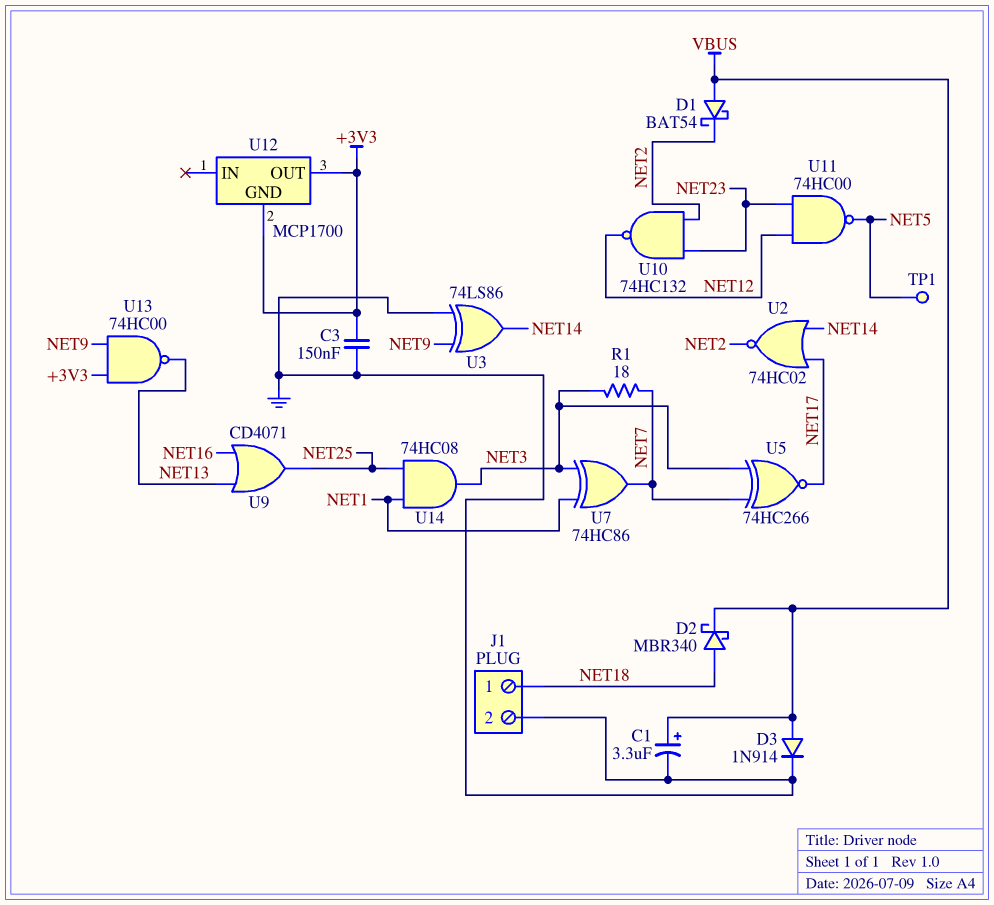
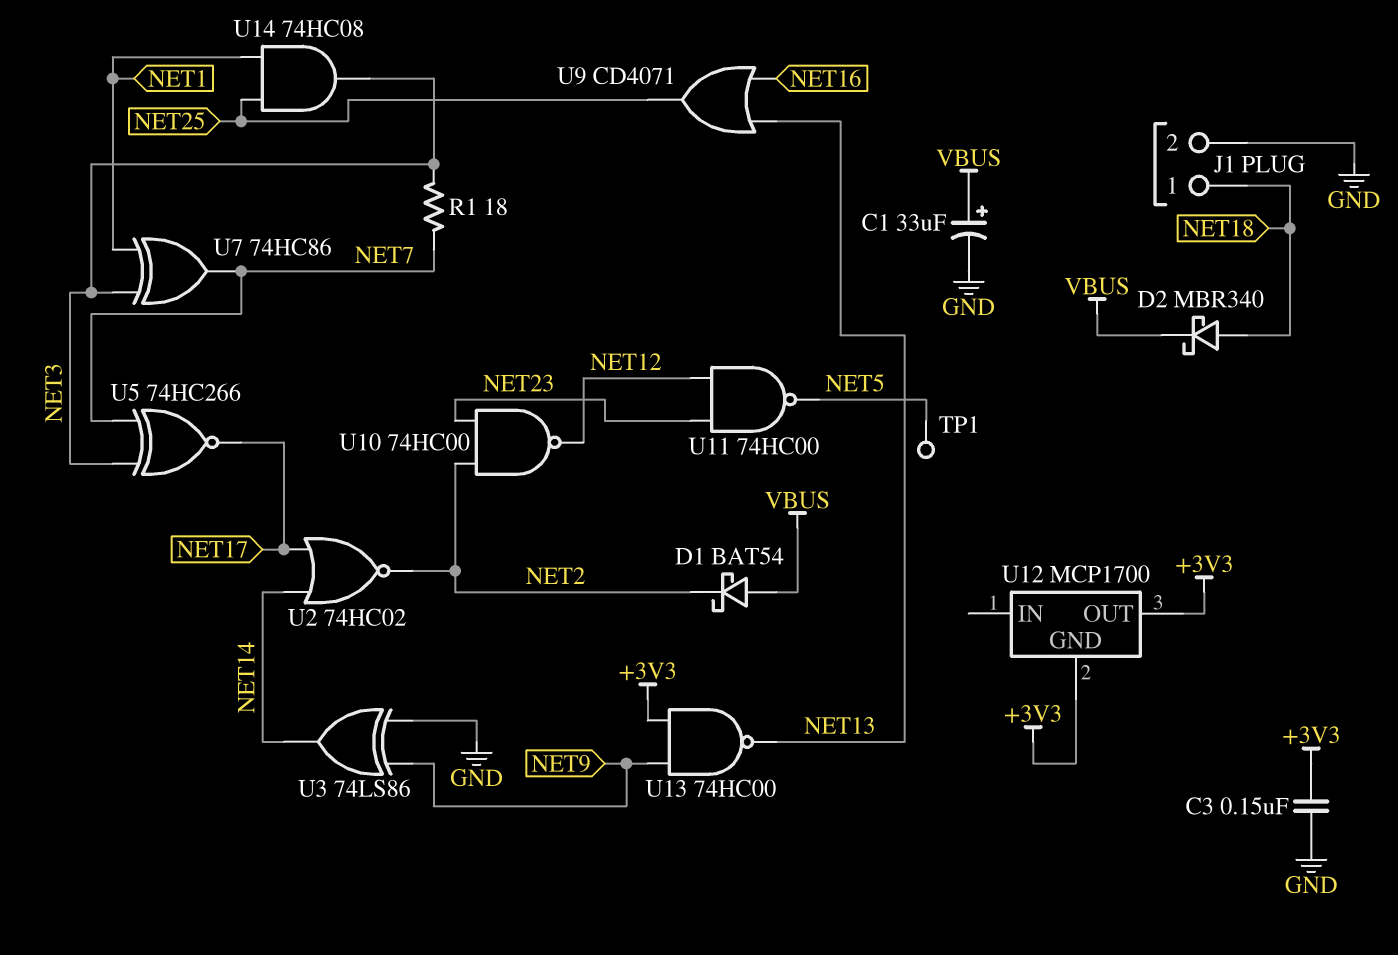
C1: 3.3uF (plus VBUS, minus GND) -> 33uF (plus VBUS, minus GND)
D3: diode 1N914 (A VBUS, K GND) -> none
U10: NAND 74HC132 (in NET2, in NET23, out NET12) -> NAND 74HC00 (in NET2, in NET23, out NET12)

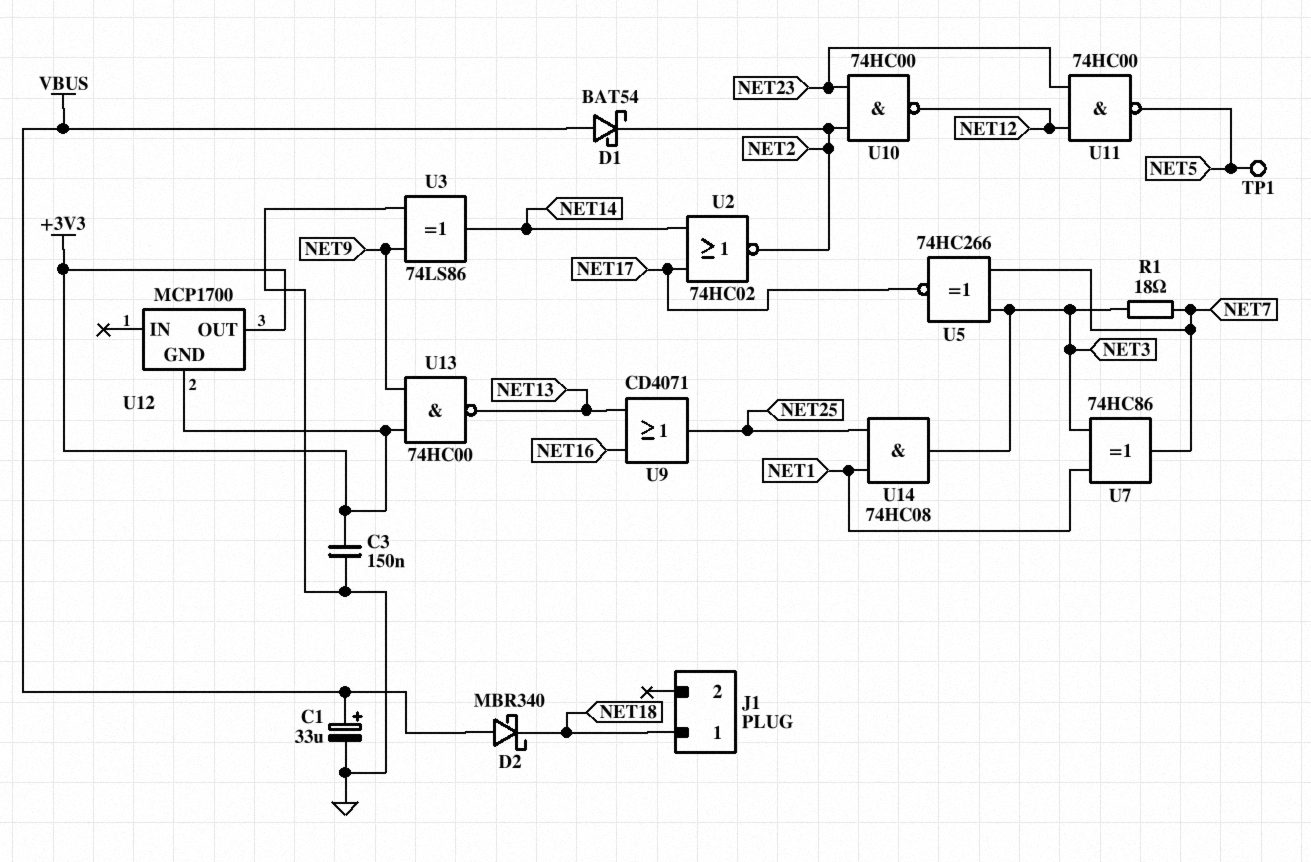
D2: schottky MBR340 (A NET18, K VBUS) -> schottky MBR340 (A VBUS, K NET18)
J1 pin 2: GND -> none

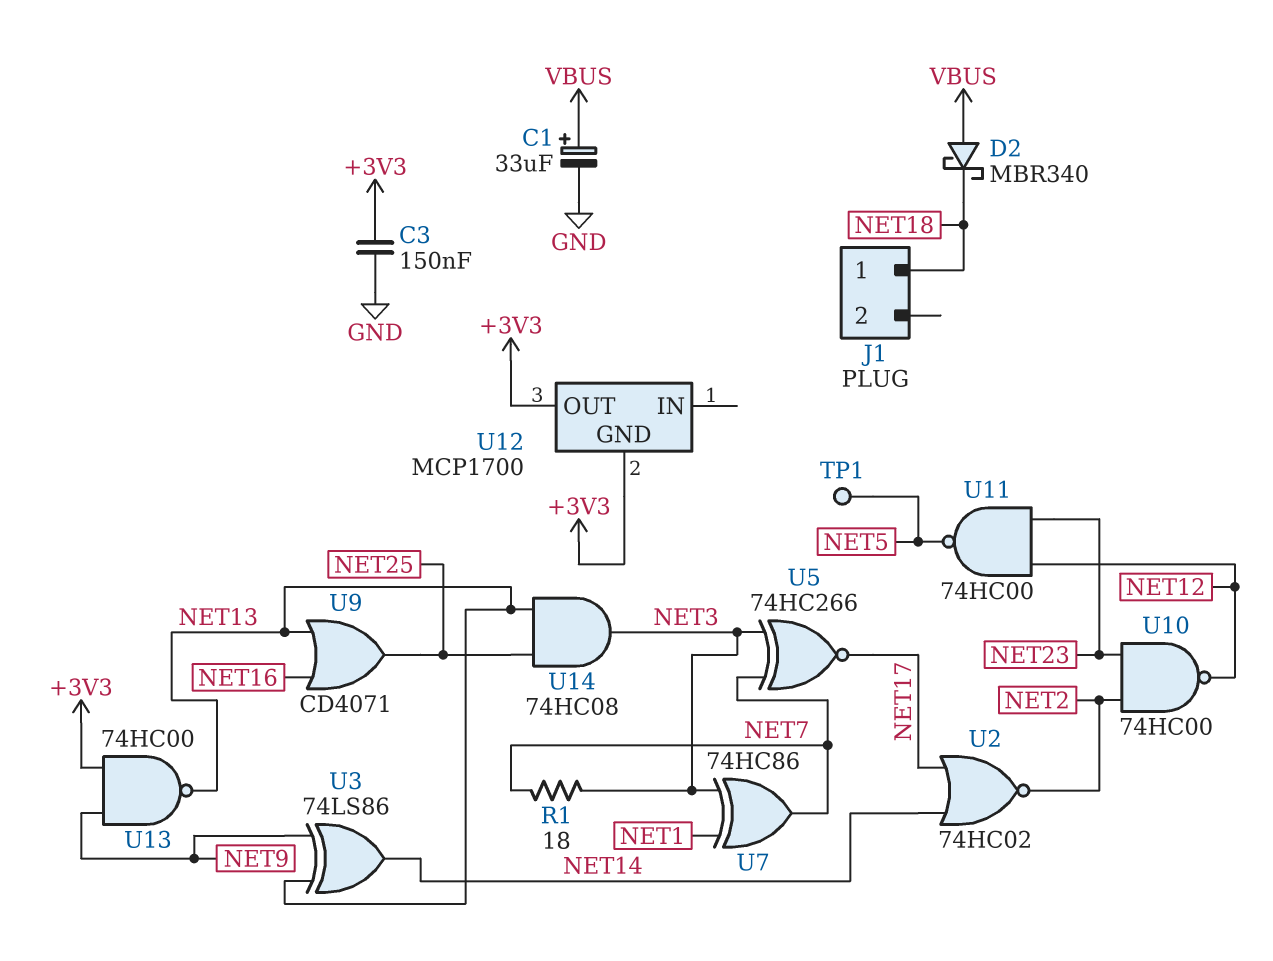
D1: schottky BAT54 (A VBUS, K NET2) -> none
U3: XOR 74LS86 (in GND, in NET9, out NET14) -> XOR 74LS86 (in NET9, in NET13, out NET14)
U14: AND 74HC08 (in NET1, in NET25, out NET3) -> AND 74HC08 (in NET13, in NET25, out NET3)

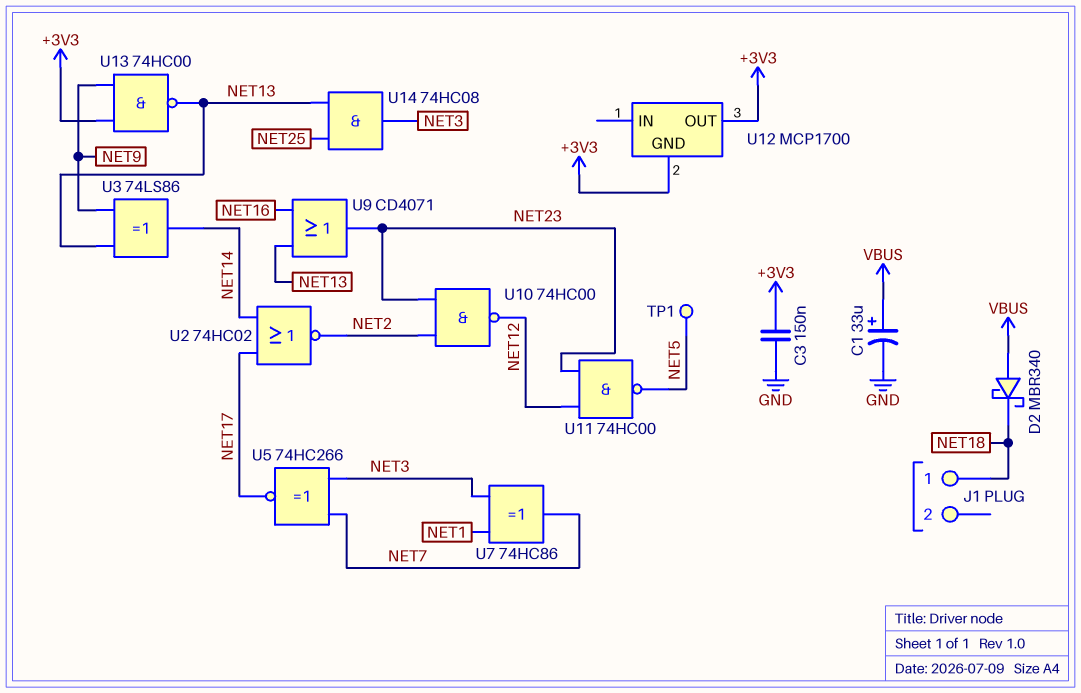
R1: 18 (NET3, NET7) -> none
U9: OR CD4071 (in NET13, in NET16, out NET25) -> OR CD4071 (in NET13, in NET16, out NET23)

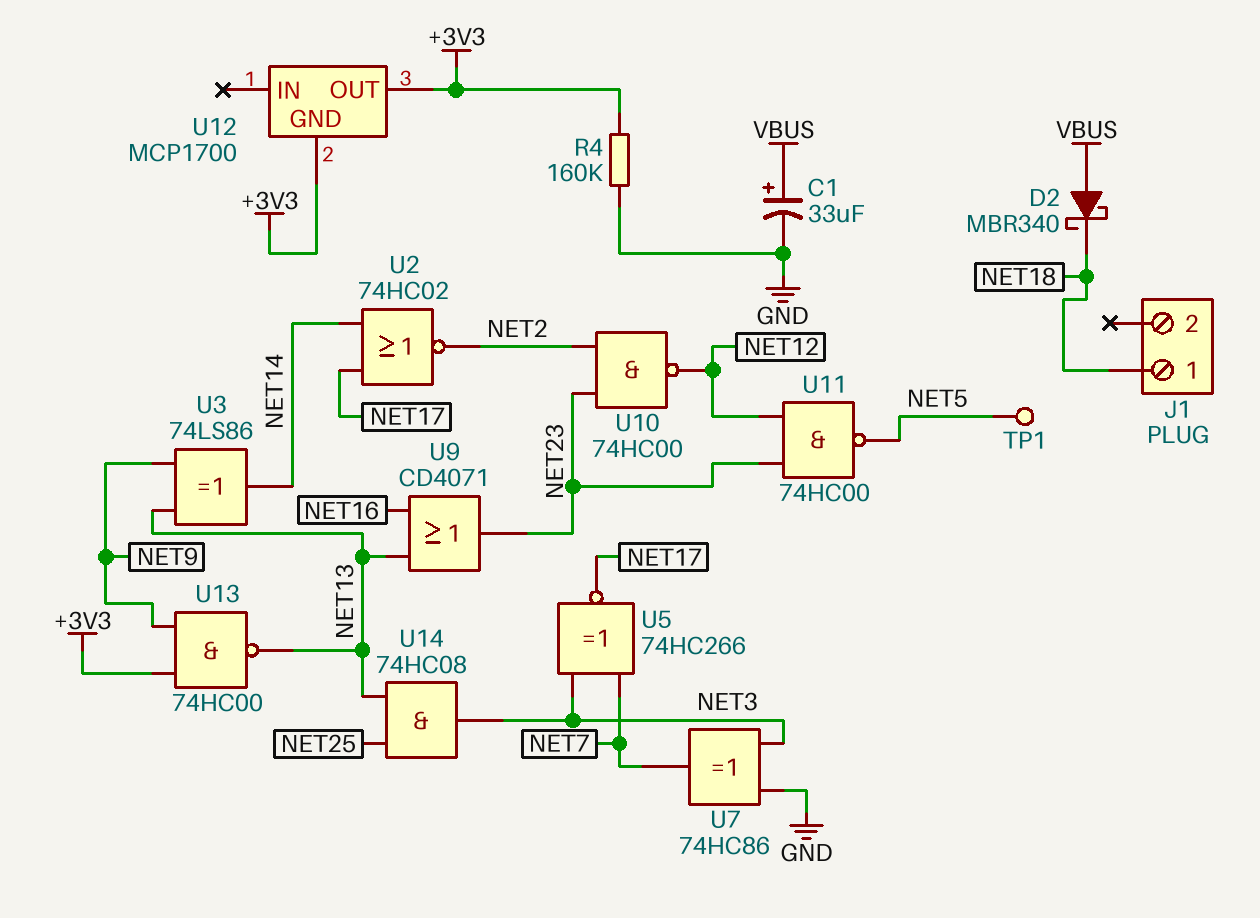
C3: 150nF (+3V3, GND) -> none
R4: none -> 160k (+3V3, GND)
U7: XOR 74HC86 (in NET1, in NET3, out NET7) -> XOR 74HC86 (in GND, in NET3, out NET7)

